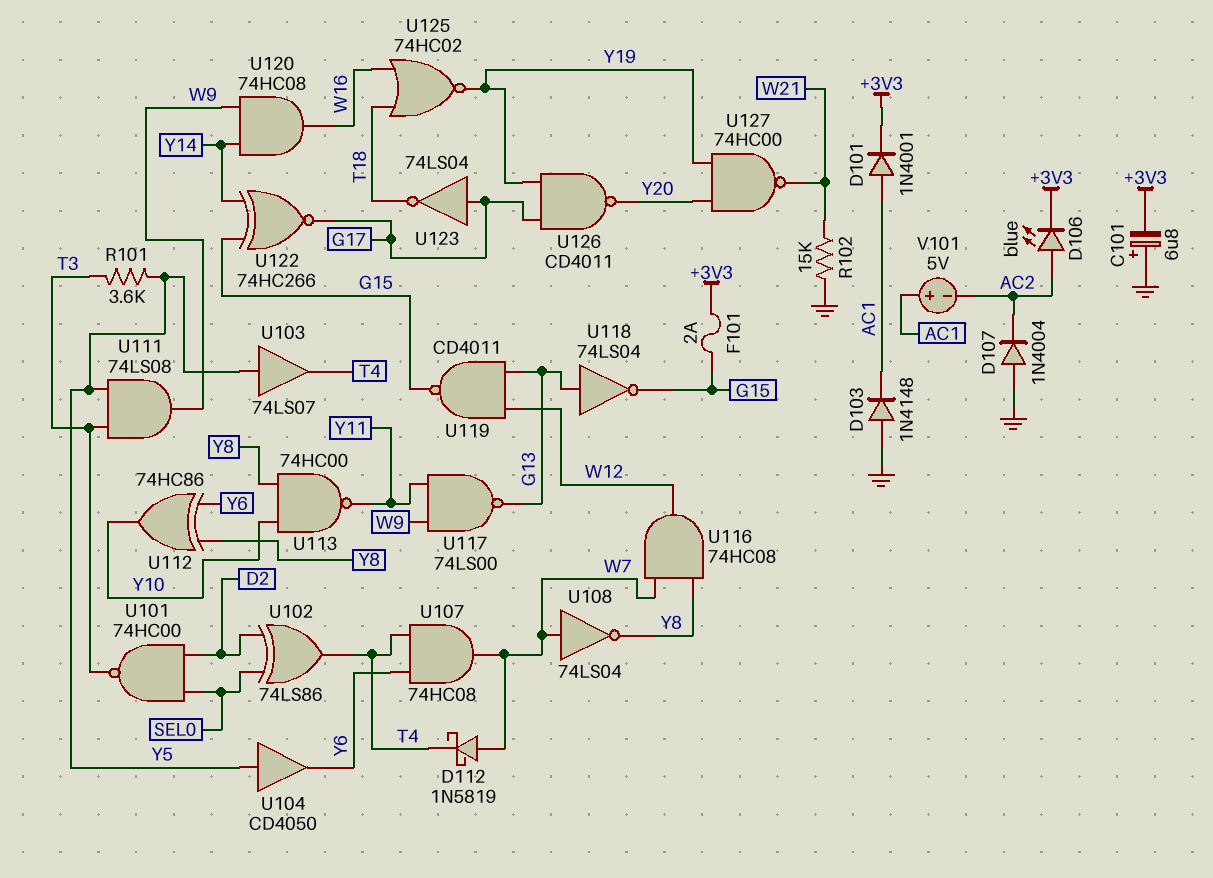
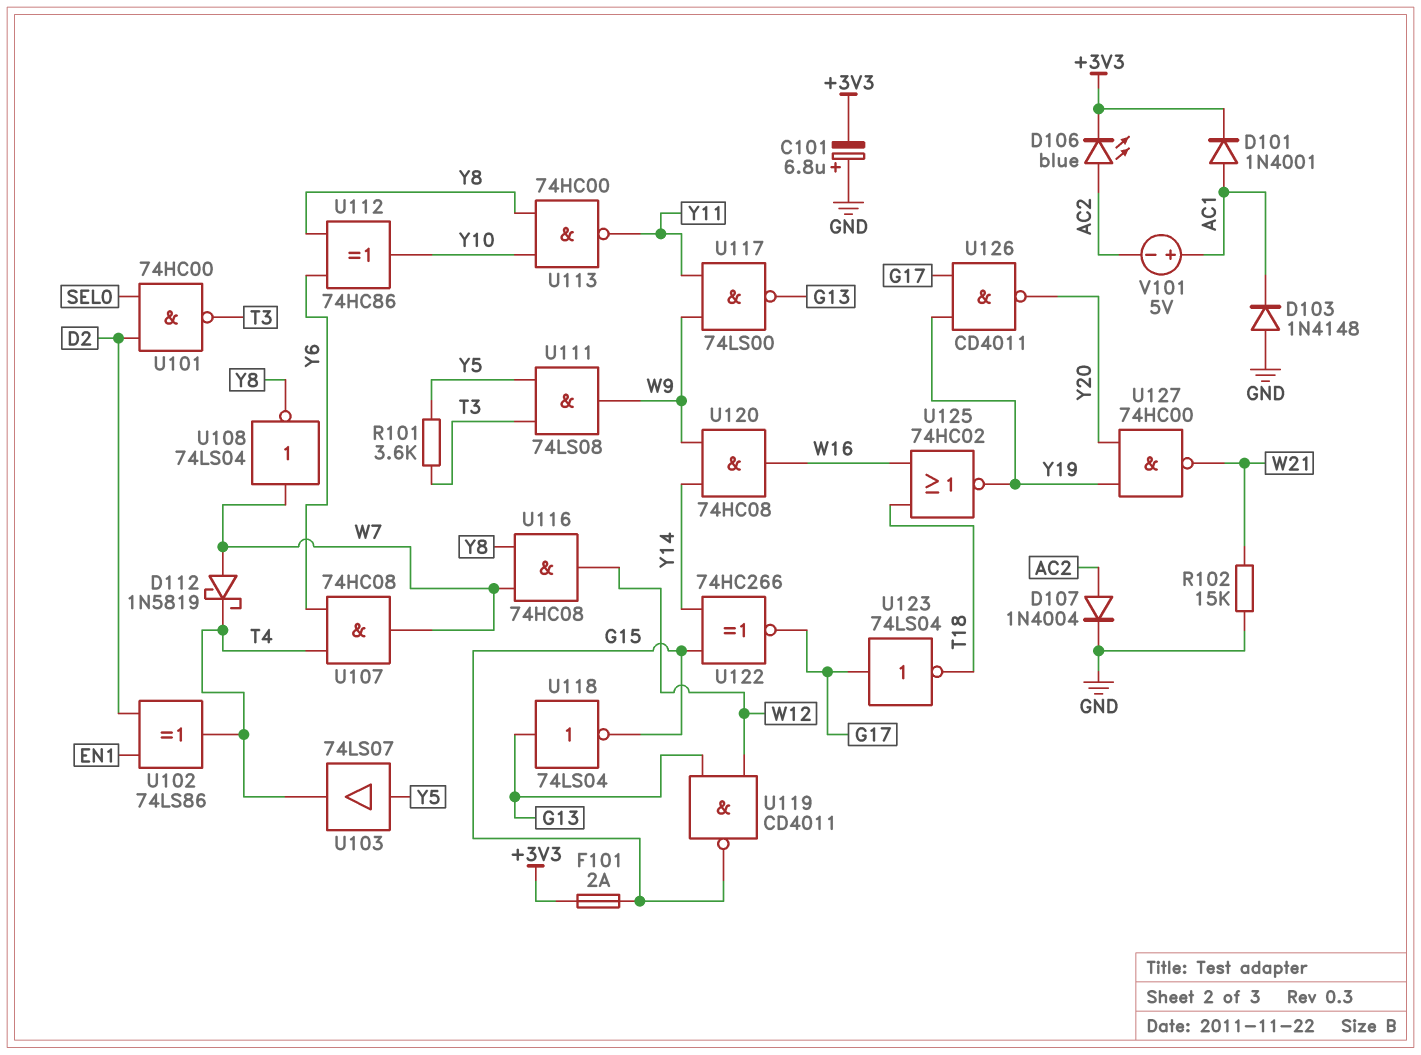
D107: diode 1N4004 (A GND, K AC2) -> diode 1N4004 (A AC2, K GND)
U102: XOR 74LS86 (in D2, in SEL0, out T4) -> XOR 74LS86 (in D2, in EN1, out T4)
U104: buffer CD4050 (in Y5, out Y6) -> none

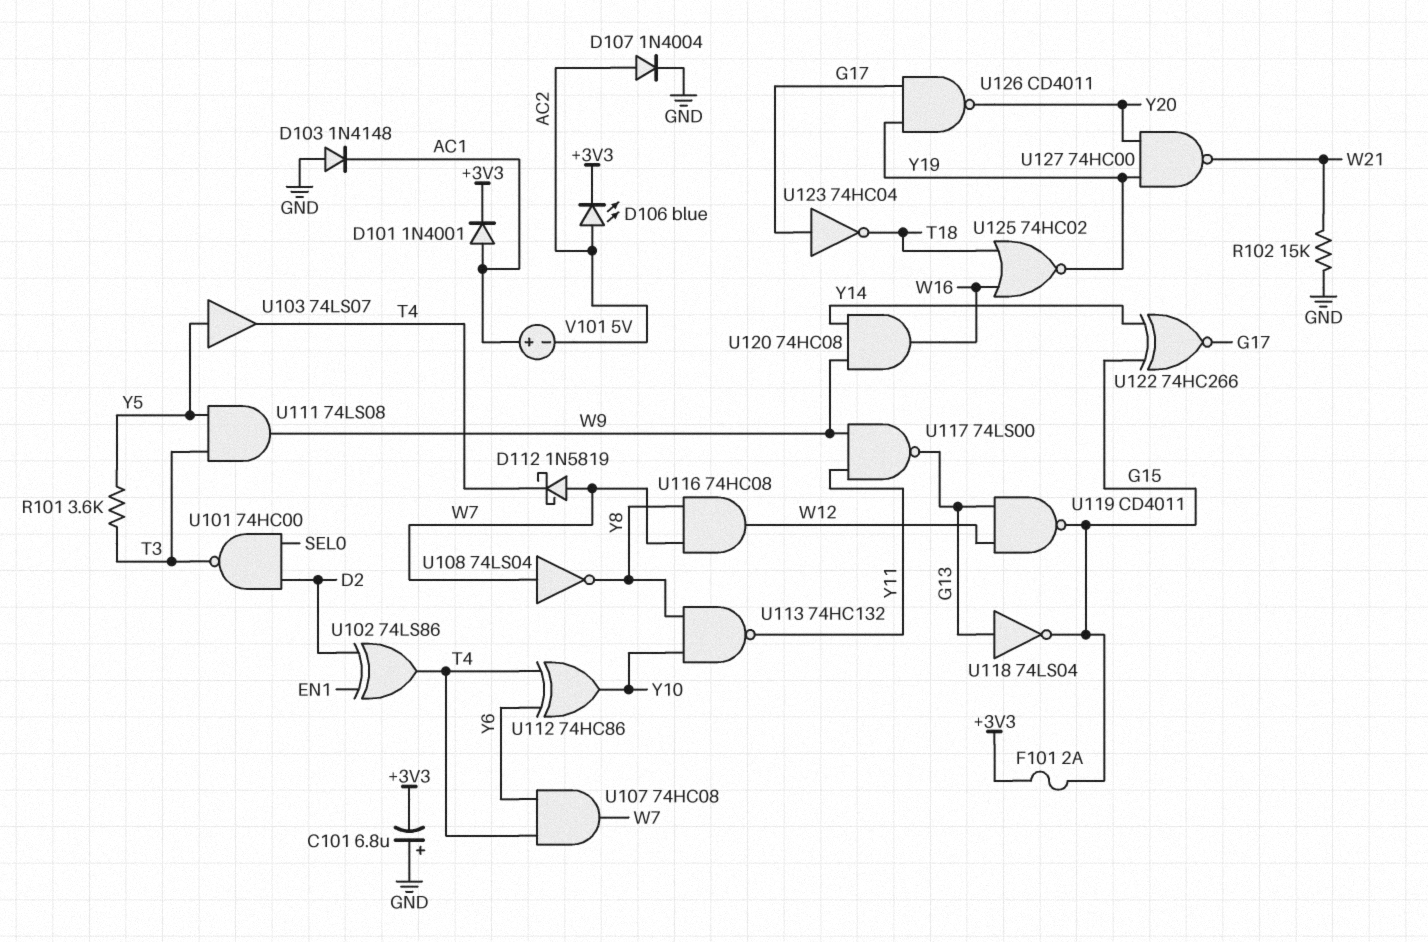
U112: XOR 74HC86 (in Y6, in Y8, out Y10) -> XOR 74HC86 (in T4, in Y6, out Y10)
U113: NAND 74HC00 (in Y8, in Y10, out Y11) -> NAND 74HC132 (in Y8, in Y10, out Y11)
U123: NOT 74LS04 (in G17, out T18) -> NOT 74HC04 (in G17, out T18)

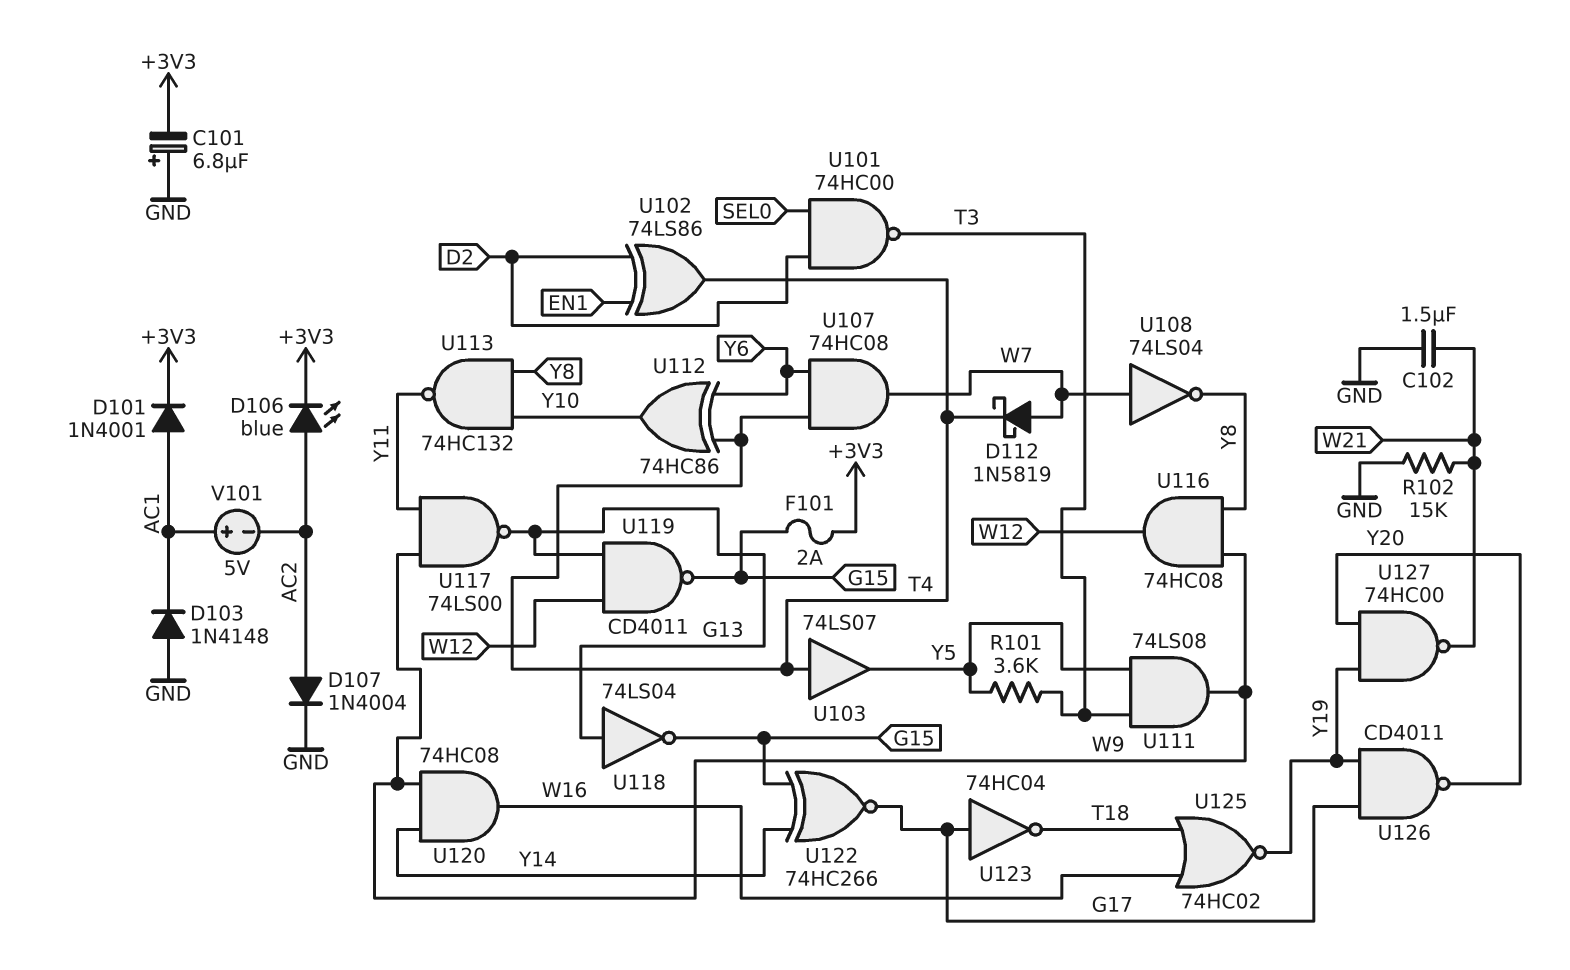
C102: none -> 1.5uF (GND, W21)
U103: buffer 74LS07 (in Y5, out T4) -> buffer 74LS07 (in T4, out Y5)
U116: AND 74HC08 (in W7, in Y8, out W12) -> AND 74HC08 (in W9, in Y8, out W12)

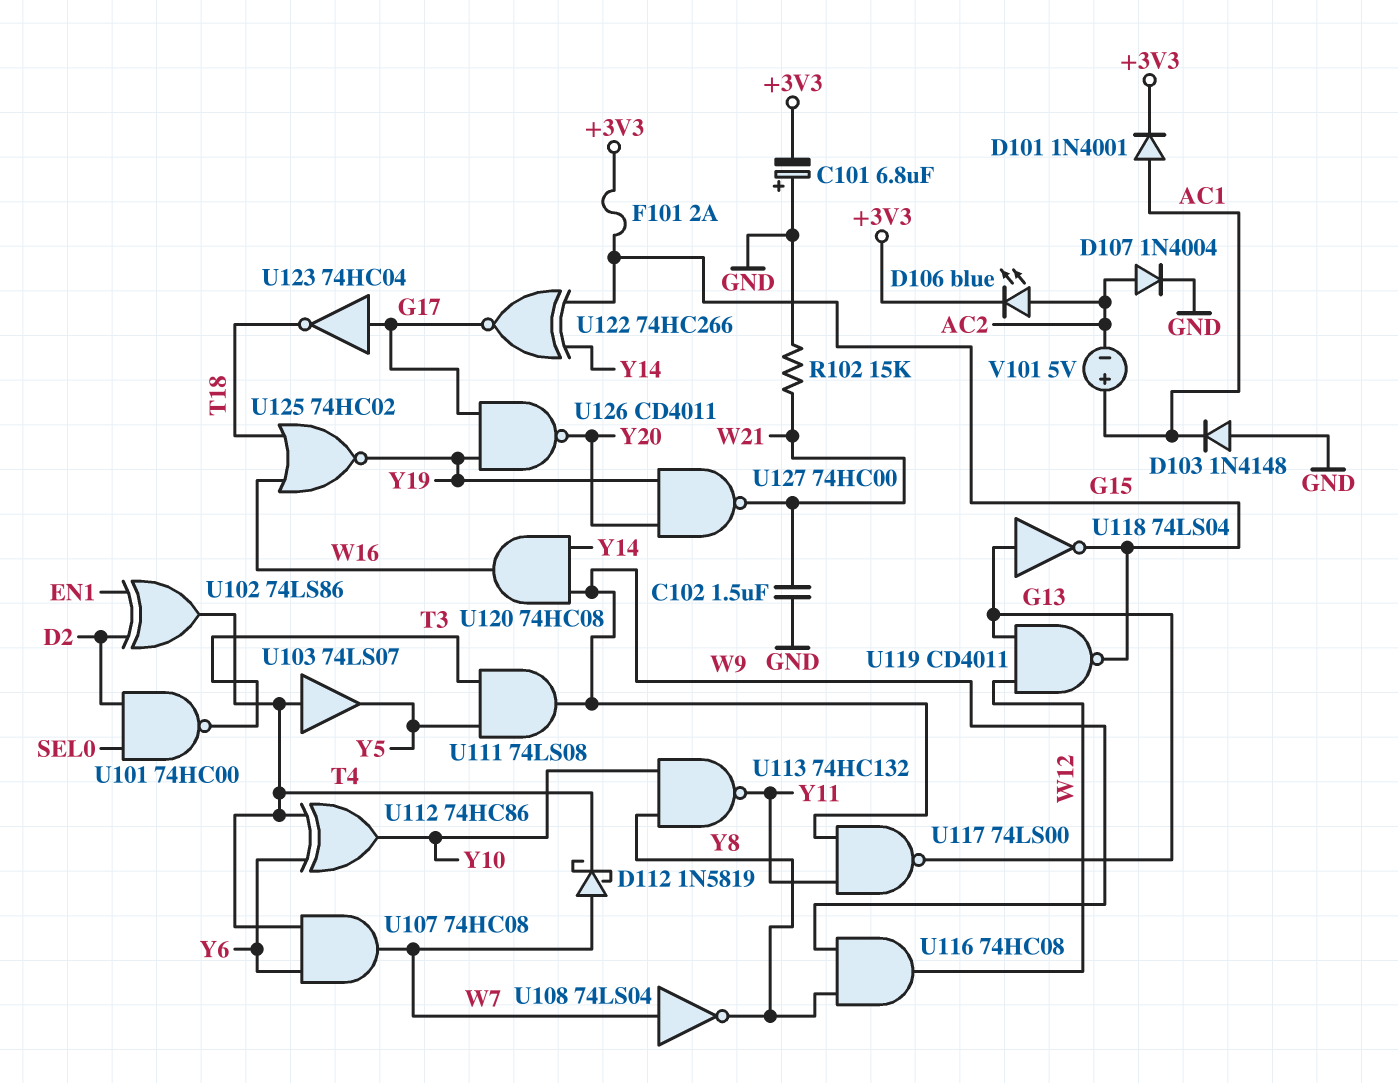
R101: 3.6k (T3, Y5) -> none

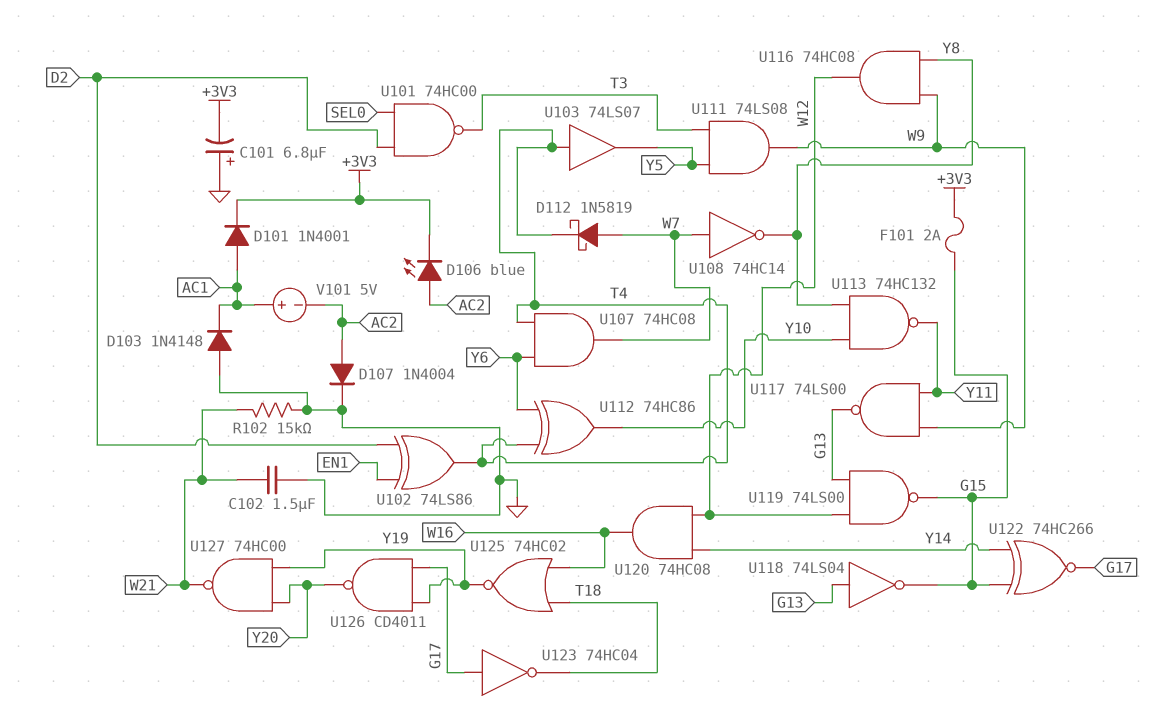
U108: NOT 74LS04 (in W7, out Y8) -> NOT 74HC14 (in W7, out Y8)
U119: NAND CD4011 (in G13, in W12, out G15) -> NAND 74LS00 (in G13, in W12, out G15)
U120: AND 74HC08 (in W9, in Y14, out W16) -> AND 74HC08 (in W12, in Y14, out W16)

